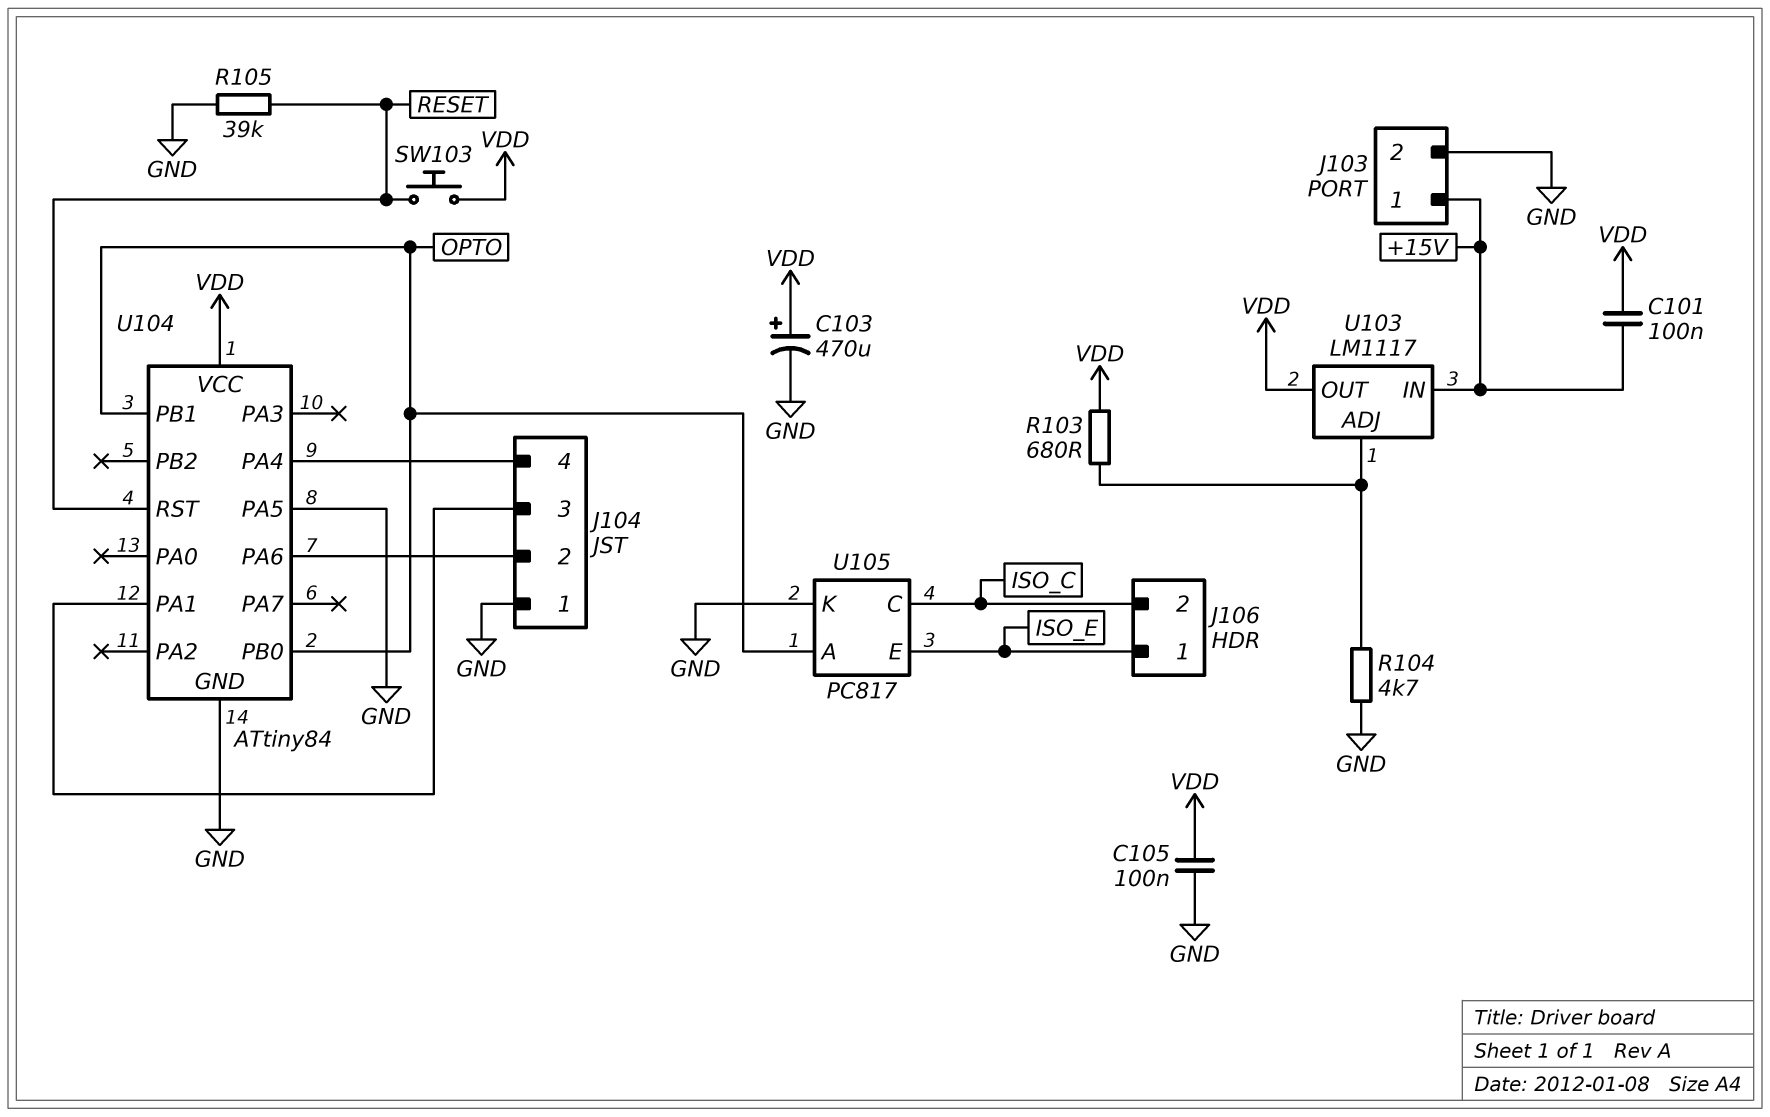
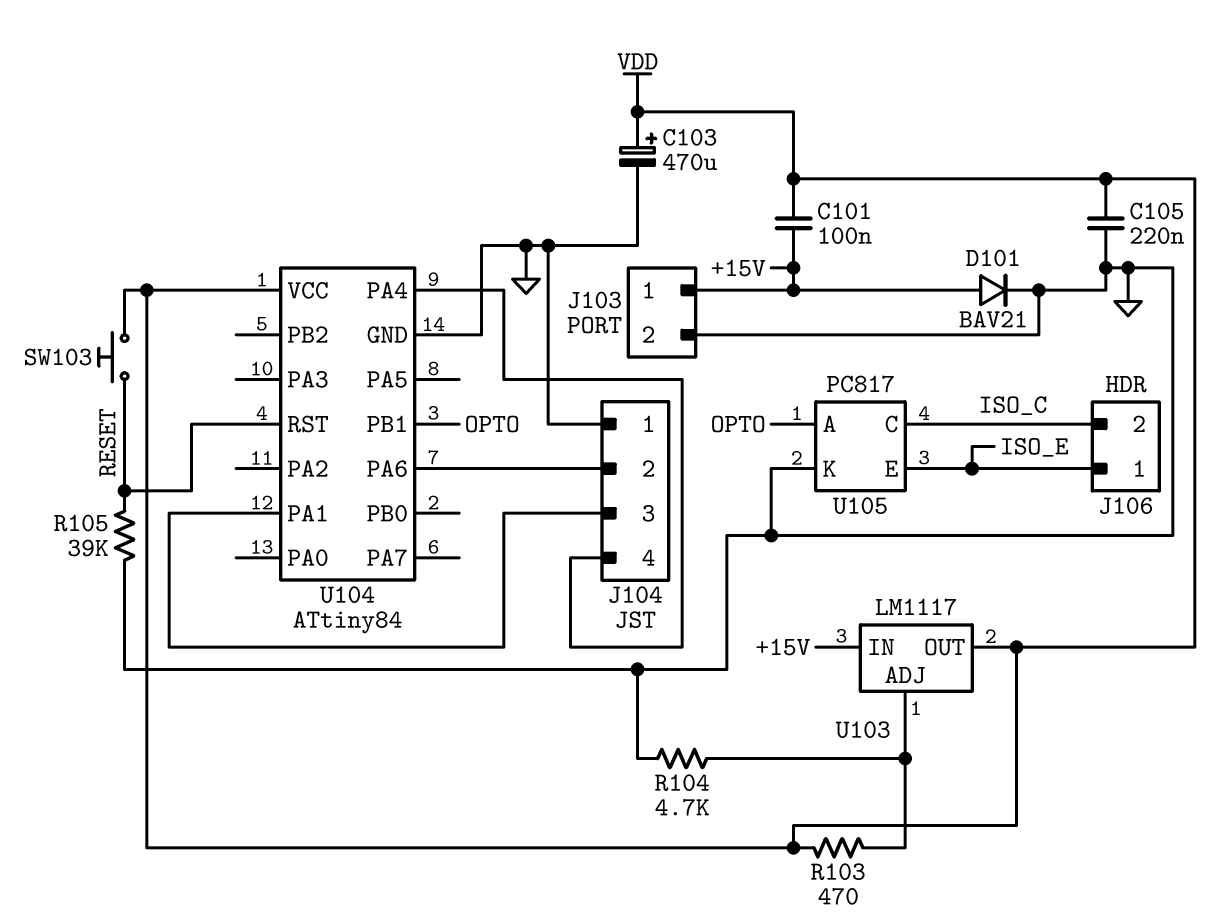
C105: 100nF (GND, VDD) -> 220nF (GND, VDD)
D101: none -> diode BAV21 (A +15V, K GND)
R103: 680 (U103/ADJ, VDD) -> 470 (U103/ADJ, VDD)
U104 pin PA5: GND -> none
U104 pin PB0: OPTO -> none

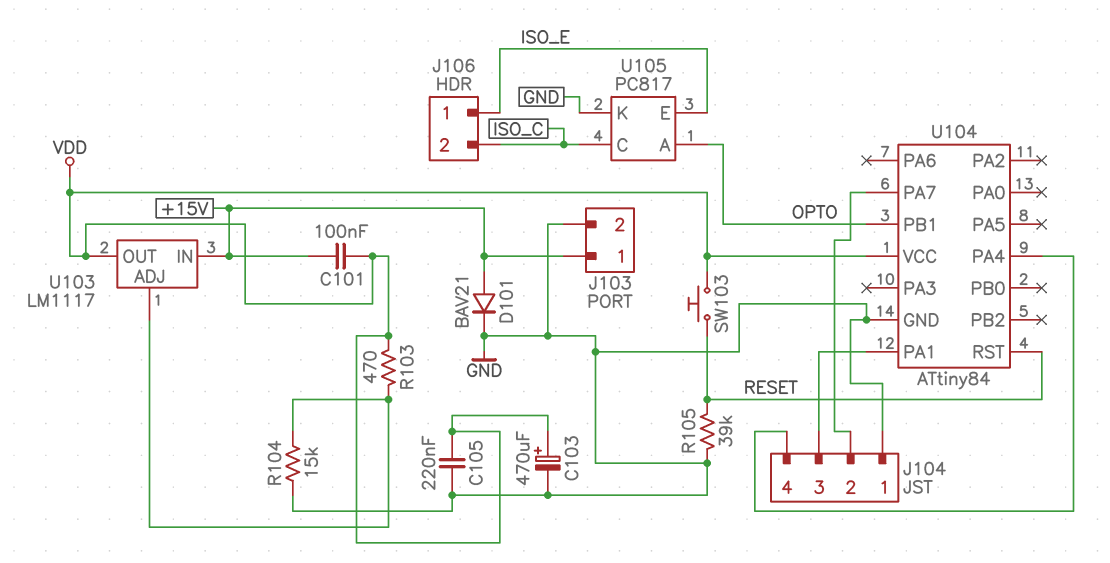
R104: 4.7k (GND, U103/ADJ) -> 15k (GND, U103/ADJ)
U104 pin PA6: J104/2 -> none
U104 pin PA7: none -> J104/2

